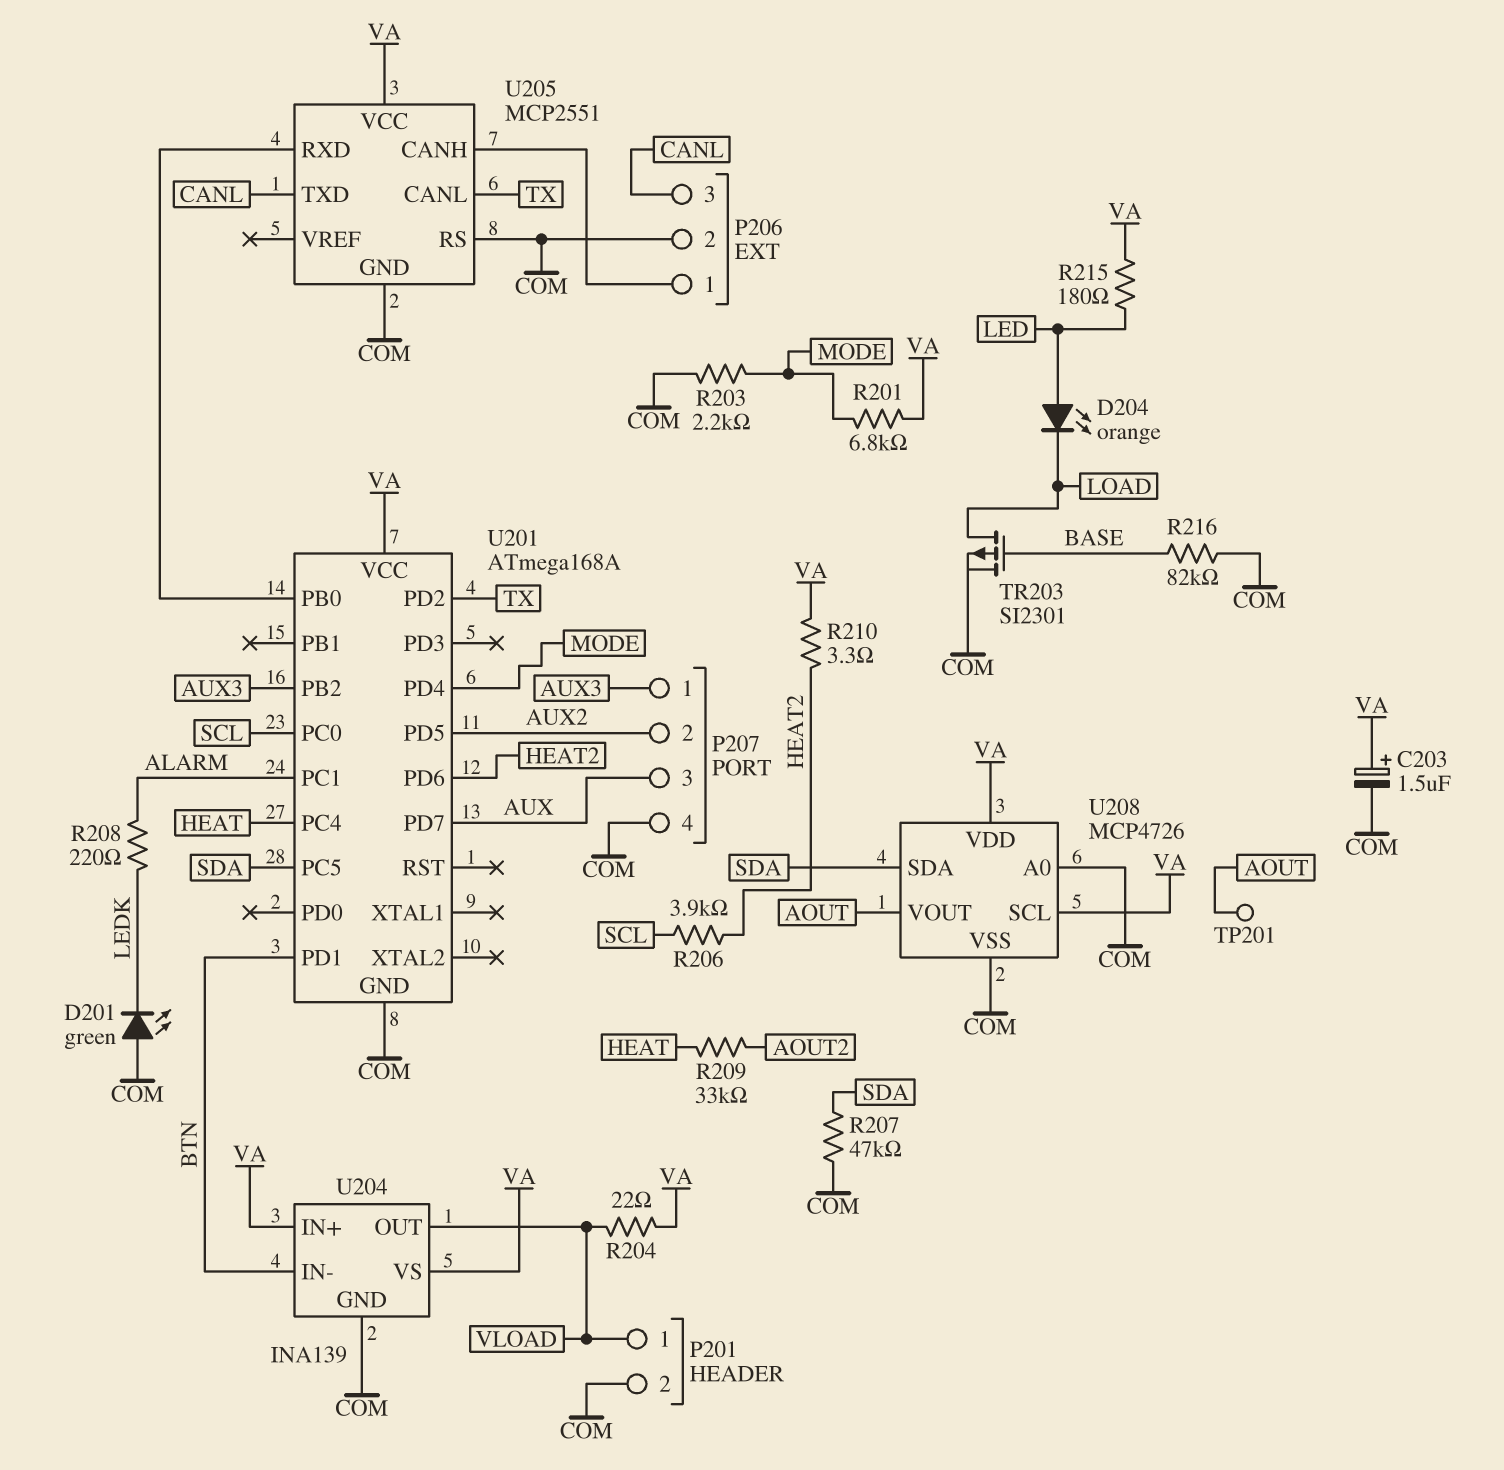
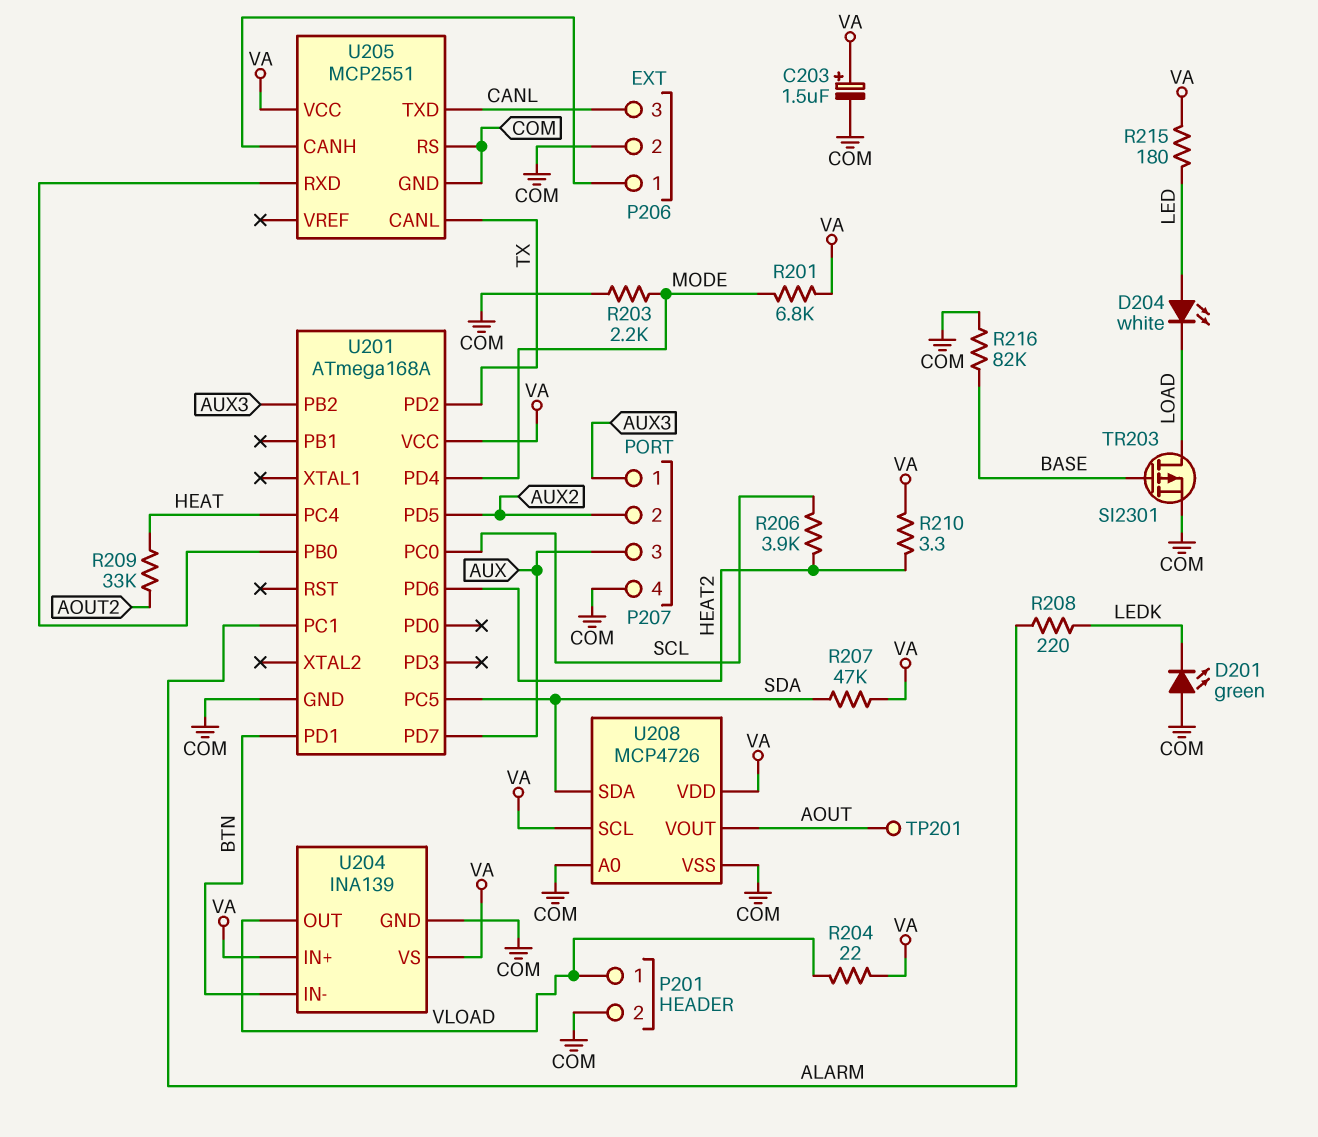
D204: LED orange (A LED, K LOAD) -> LED white (A LED, K LOAD)
R207: 47k (COM, SDA) -> 47k (SDA, VA)

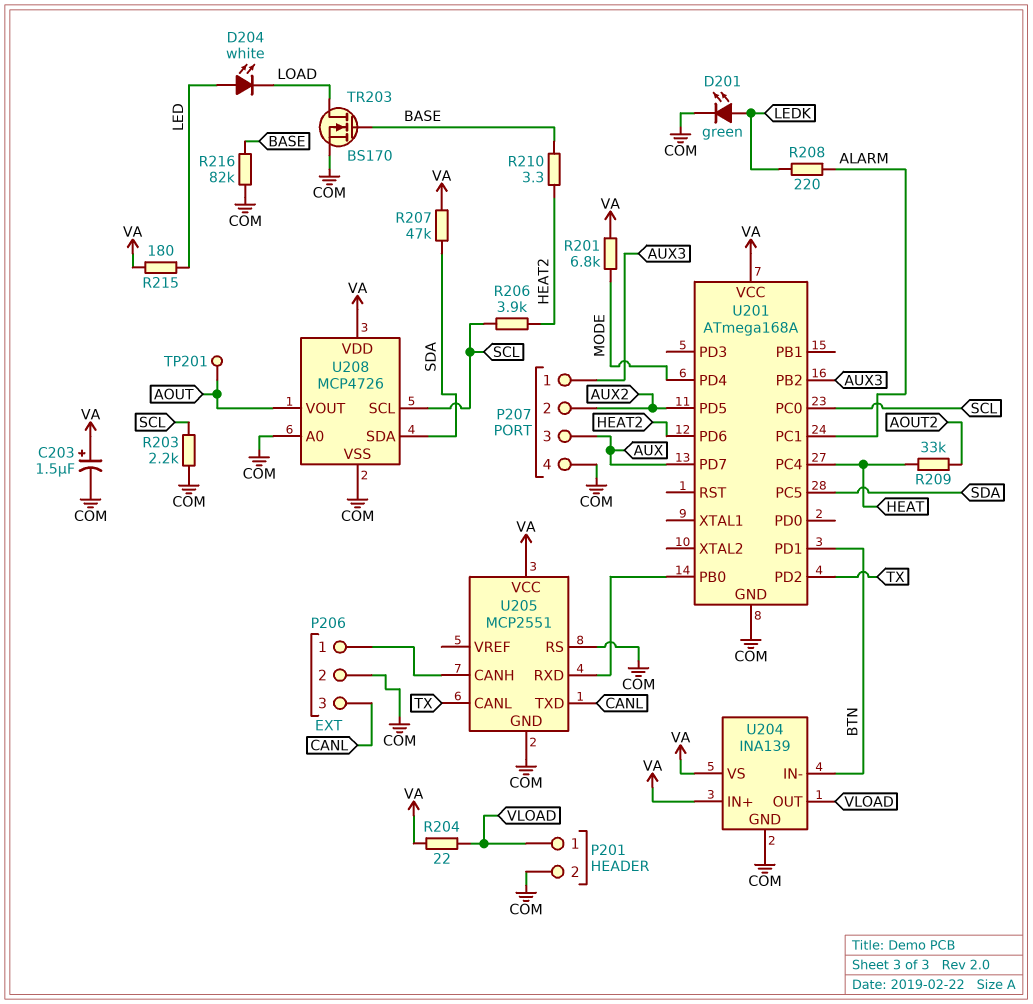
D201: LED green (A COM, K LEDK) -> LED green (A LEDK, K COM)
R203: 2.2k (COM, MODE) -> 2.2k (COM, SCL)
R210: 3.3 (HEAT2, VA) -> 3.3 (BASE, HEAT2)
TR203: PMOS SI2301 (G BASE, D LOAD, S COM) -> NMOS BS170 (G BASE, D LOAD, S COM)
U208 pin SCL: VA -> SCL

